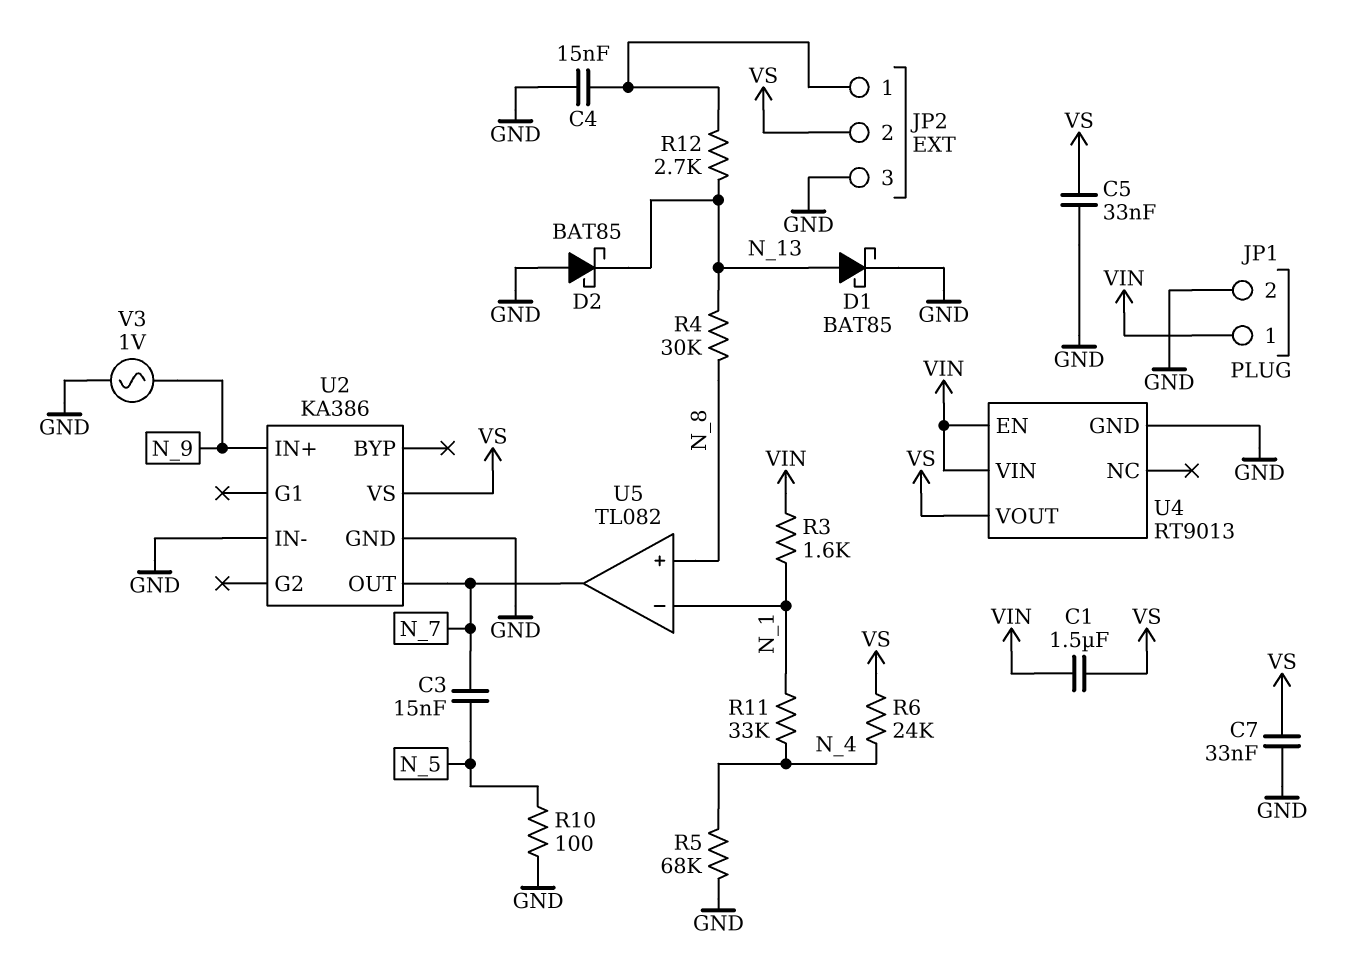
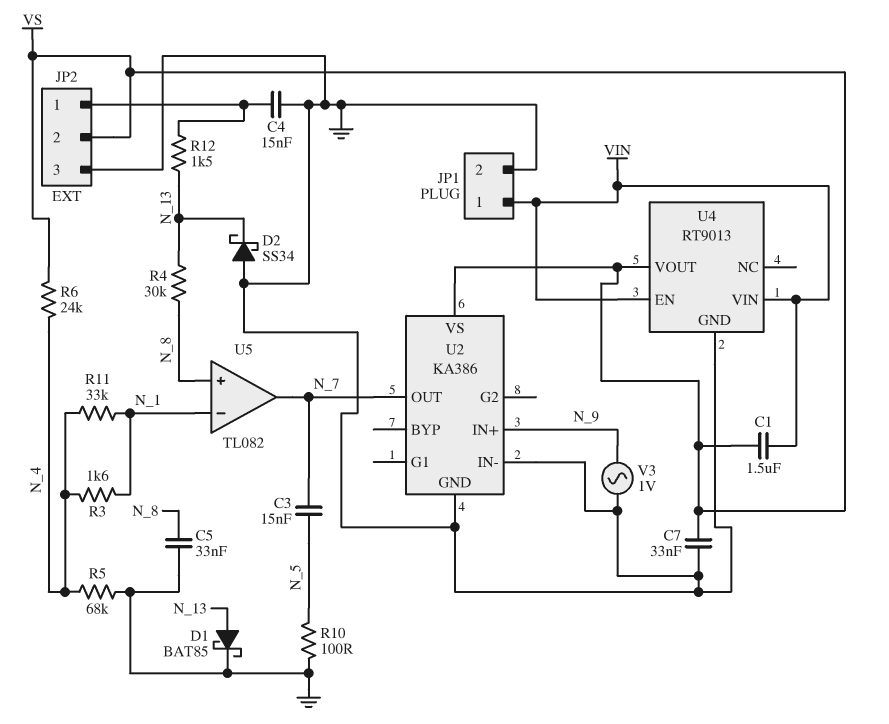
C5: 33nF (GND, VS) -> 33nF (GND, N_8)
D2: schottky BAT85 (A GND, K N_13) -> schottky SS34 (A GND, K N_13)
R3: 1.6k (N_1, VIN) -> 1.6k (N_1, N_4)
R12: 2.7k (JP2/1, N_13) -> 1.5k (JP2/1, N_13)

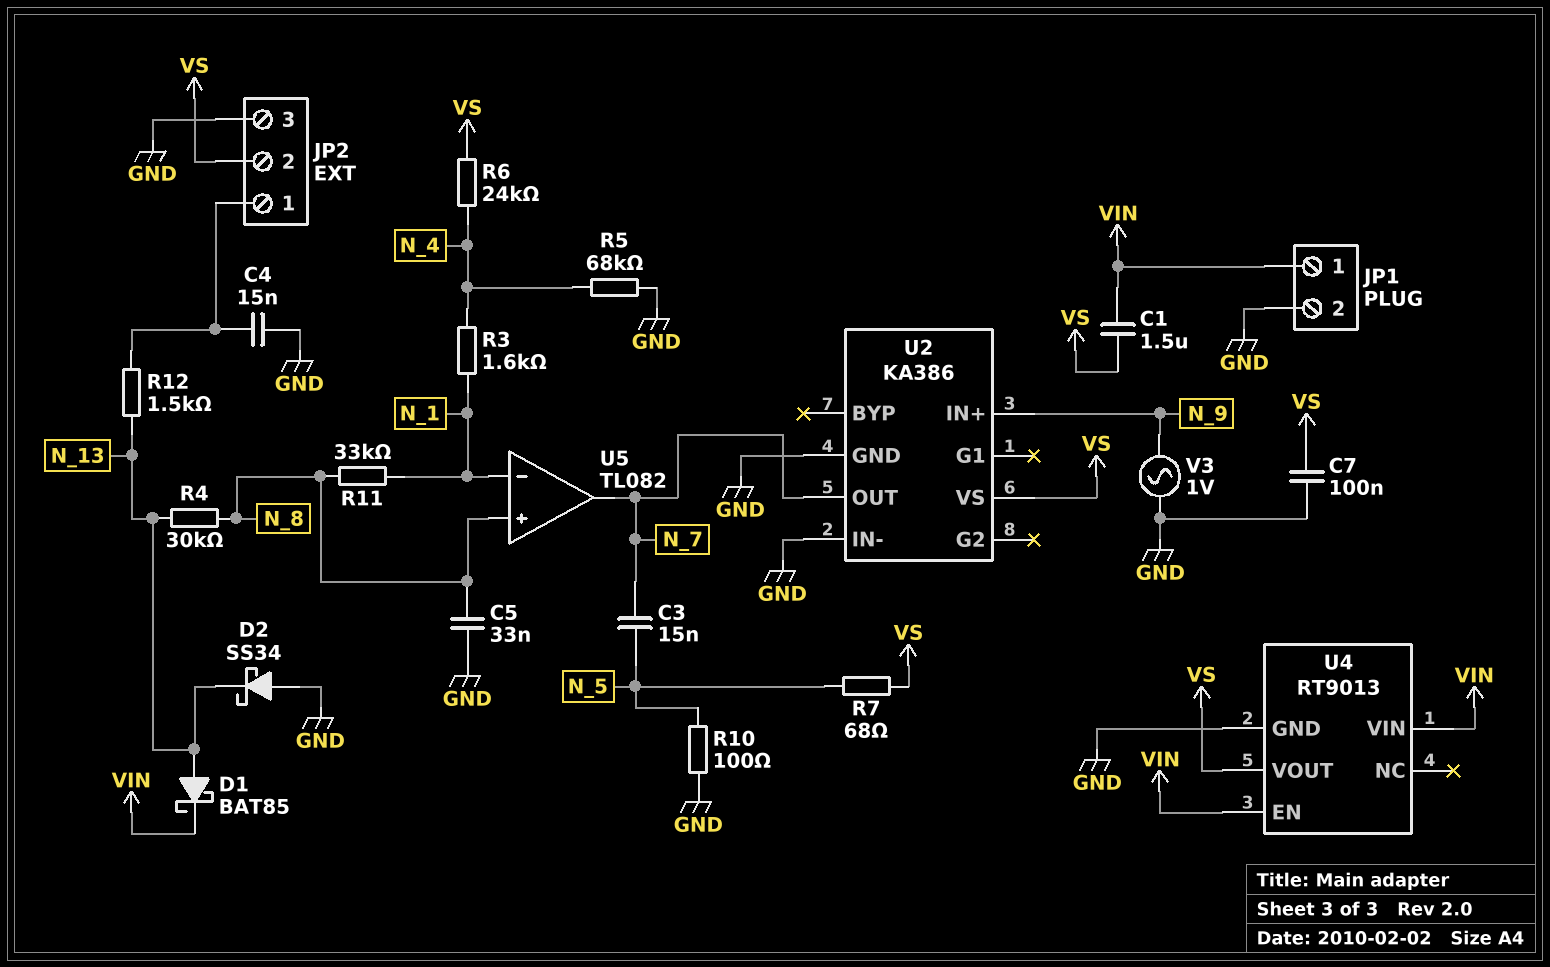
C7: 33nF (GND, VS) -> 100nF (GND, VS)
D1: schottky BAT85 (A N_13, K GND) -> schottky BAT85 (A N_13, K VIN)
R7: none -> 68 (N_5, VS)
R11: 33k (N_1, N_4) -> 33k (N_1, N_8)

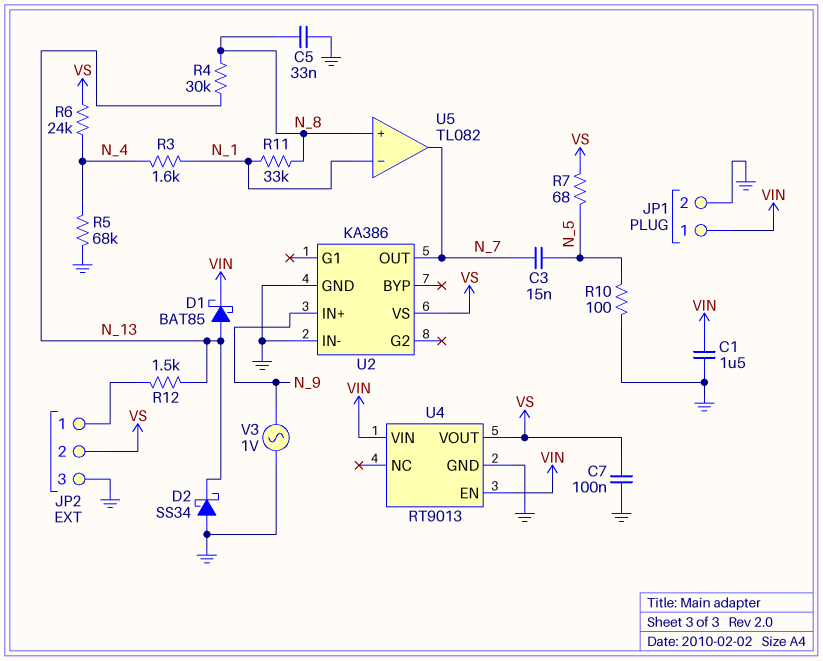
C1: 1.5uF (VIN, VS) -> 1.5uF (GND, VIN)
C4: 15nF (GND, JP2/1) -> none

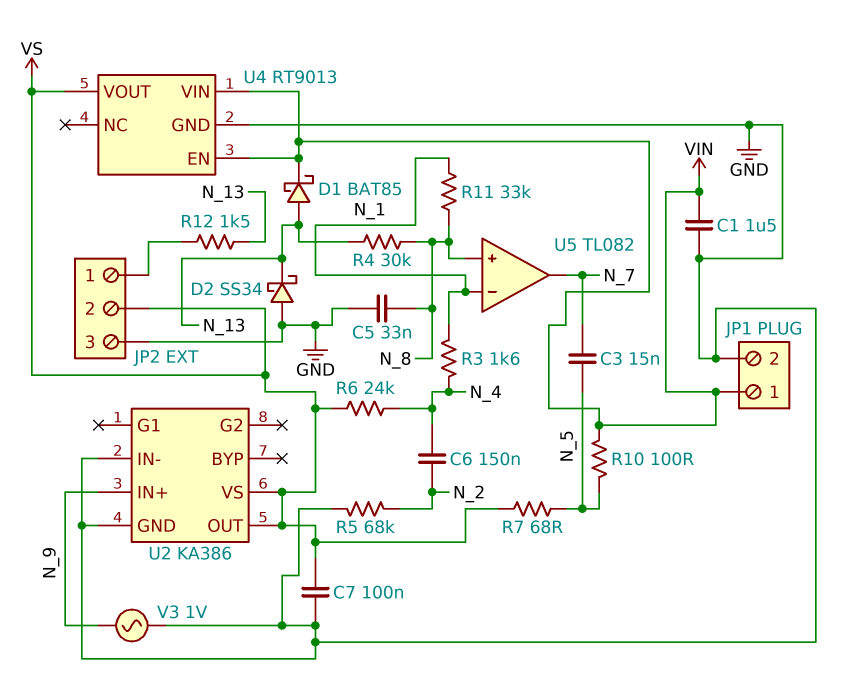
C6: none -> 150nF (N_2, N_4)
R5: 68k (GND, N_4) -> 68k (GND, N_2)
R10: 100 (GND, N_5) -> 100 (N_5, VIN)
U2 pin OUT: N_7 -> VS

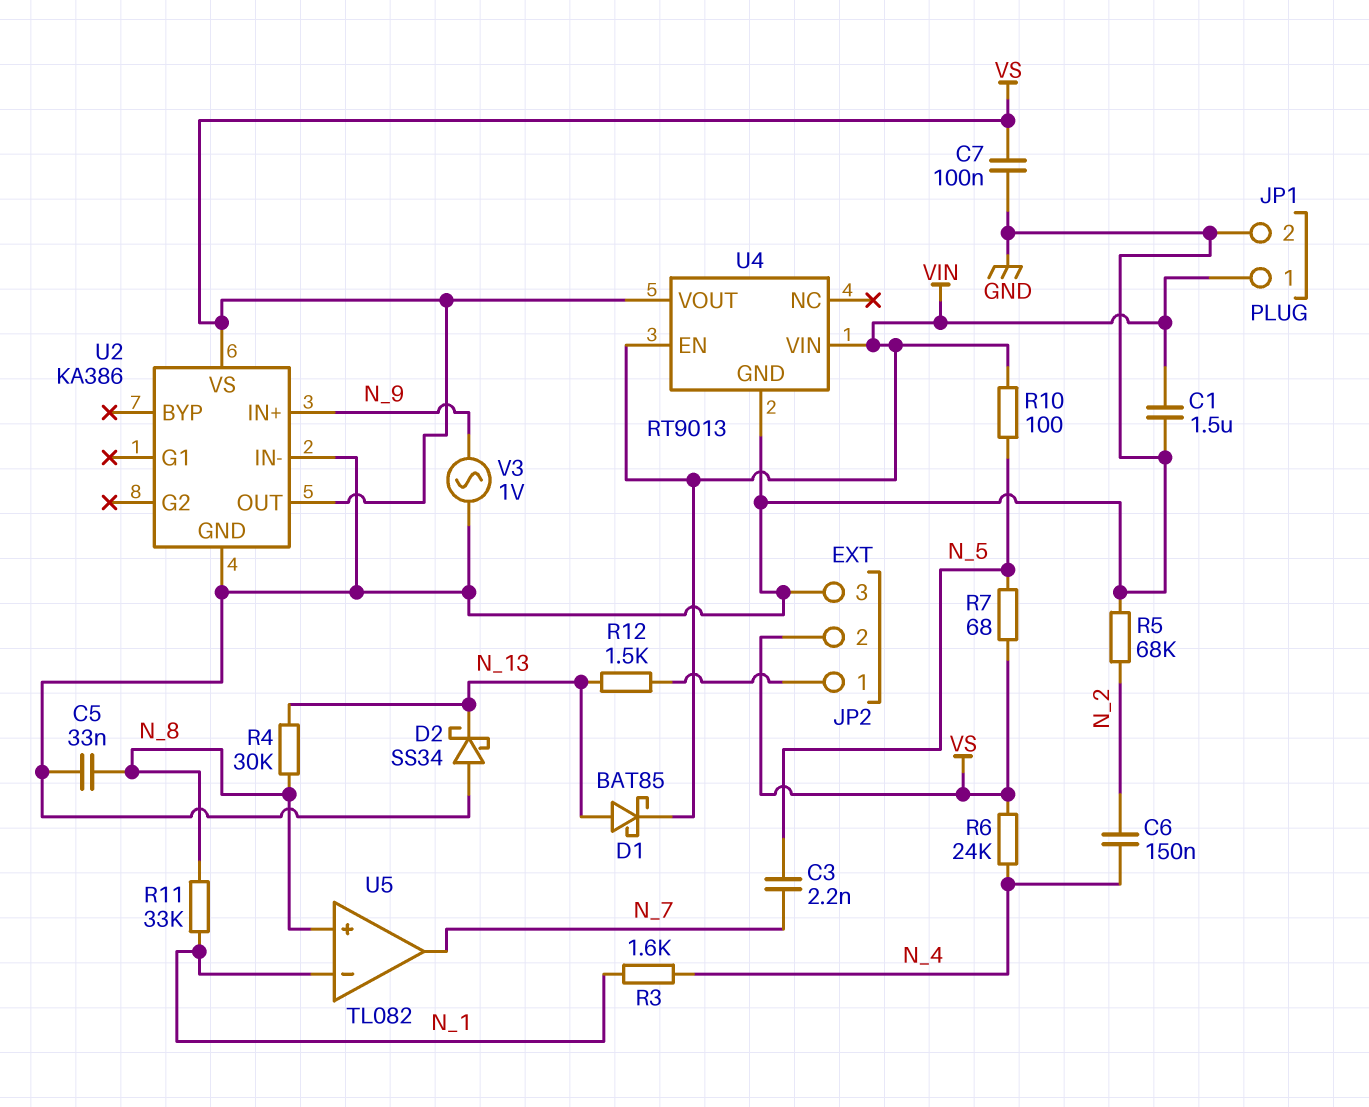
C3: 15nF (N_5, N_7) -> 2.2nF (N_5, N_7)

